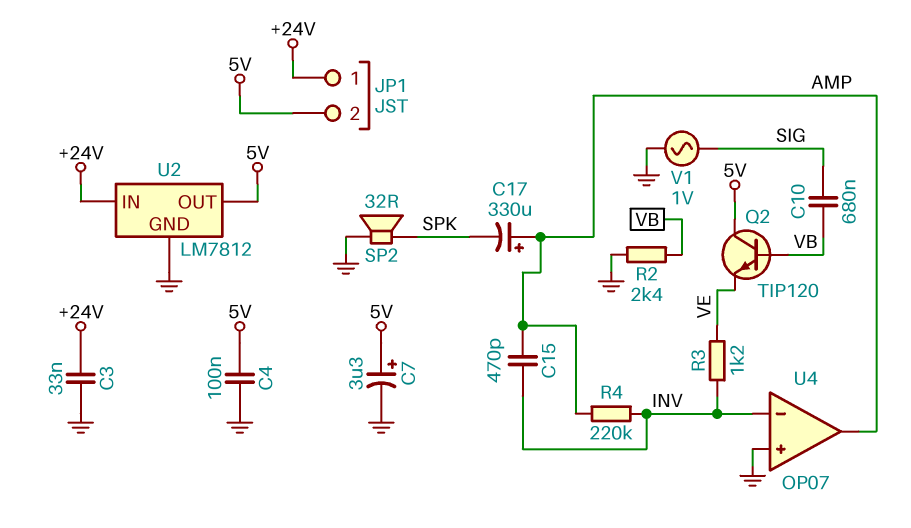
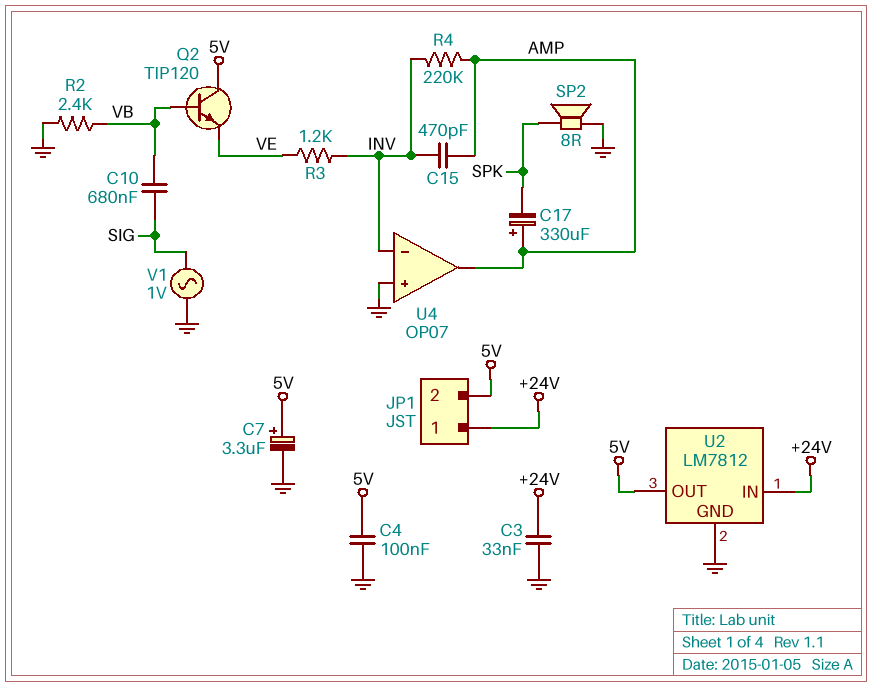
SP2: speaker 32R (GND, SPK) -> speaker 8R (GND, SPK)

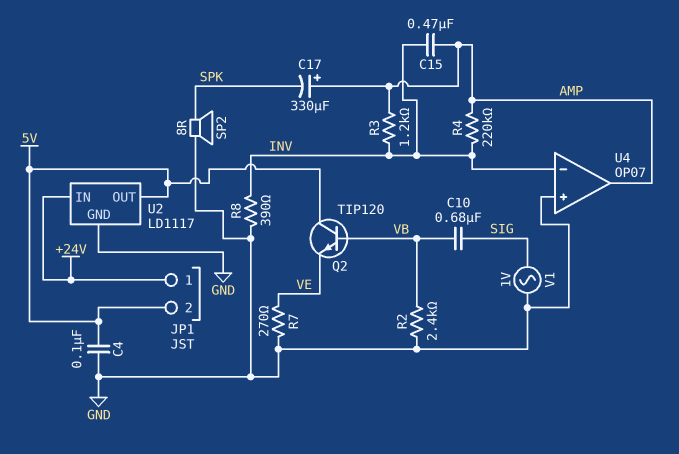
C3: 33nF (+24V, GND) -> none
C7: 3.3uF (plus 5V, minus GND) -> none
C15: 470pF (AMP, INV) -> 470nF (AMP, INV)
R3: 1.2k (INV, VE) -> 1.2k (AMP, INV)
R7: none -> 270 (GND, VE)
R8: none -> 390 (GND, INV)
U2: LM7812 -> LD1117

